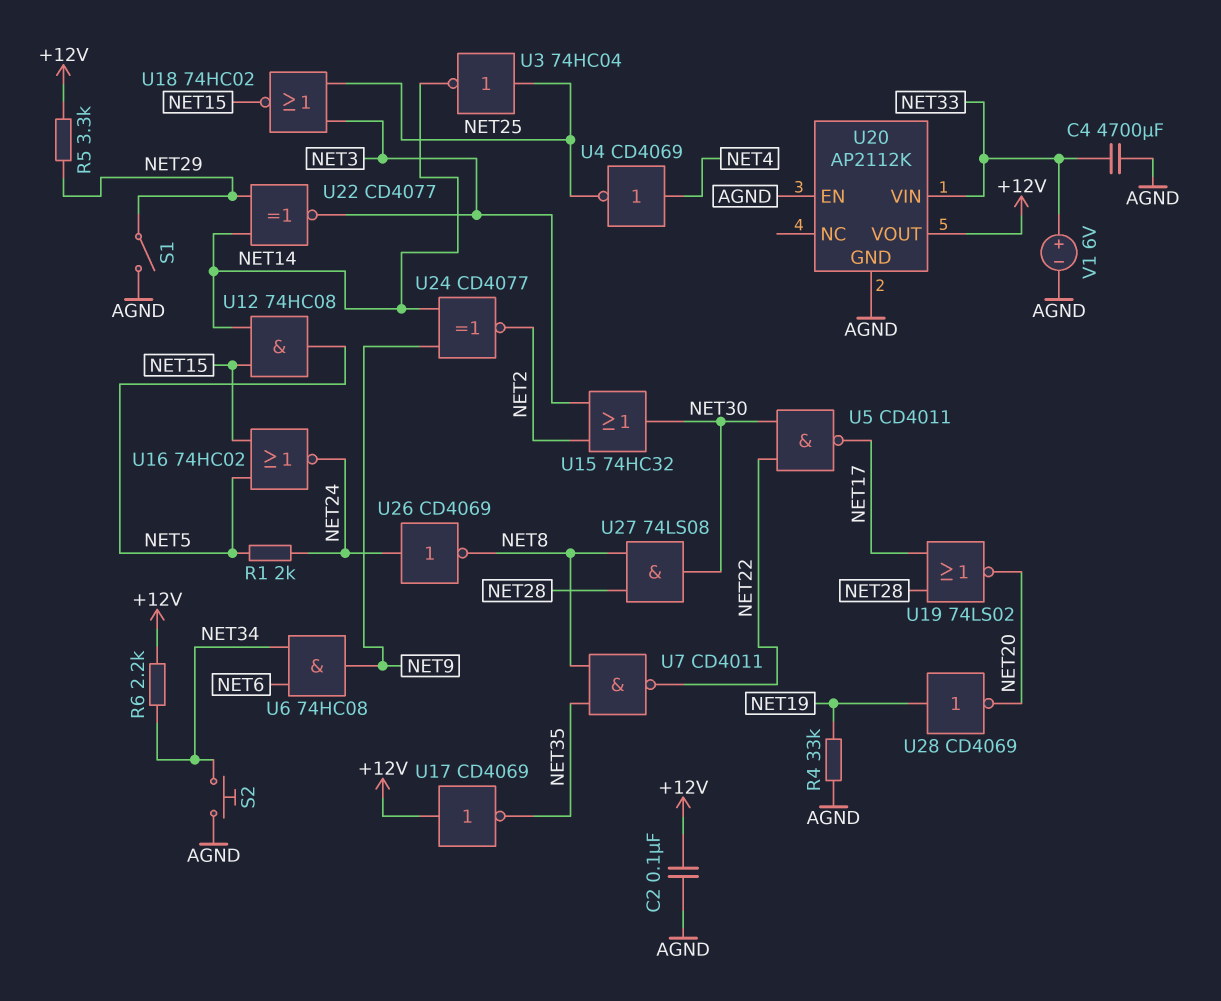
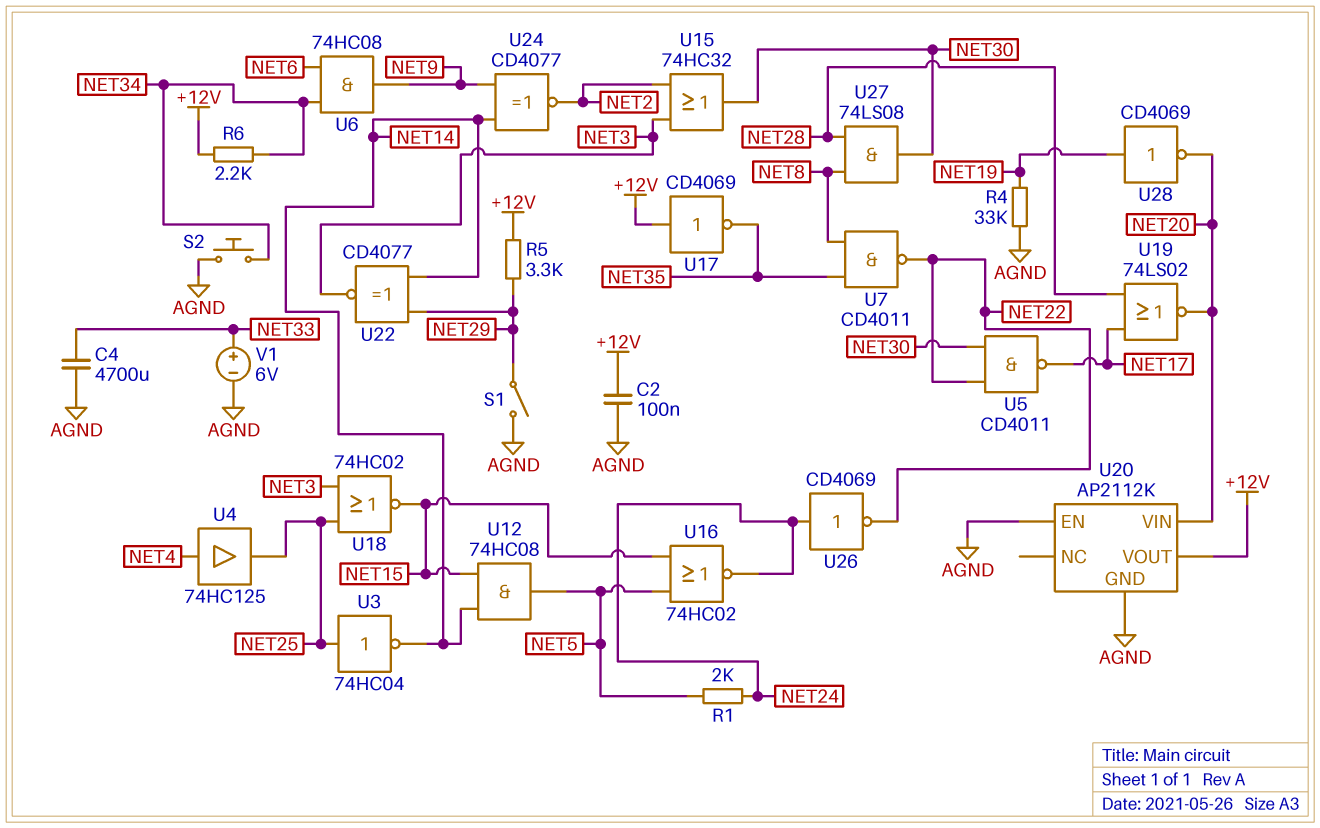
U4: NOT CD4069 (in NET4, out NET25) -> buffer 74HC125 (in NET4, out NET25)
U20 pin VIN: NET33 -> NET20
U26: NOT CD4069 (in NET24, out NET8) -> NOT CD4069 (in NET24, out NET22)

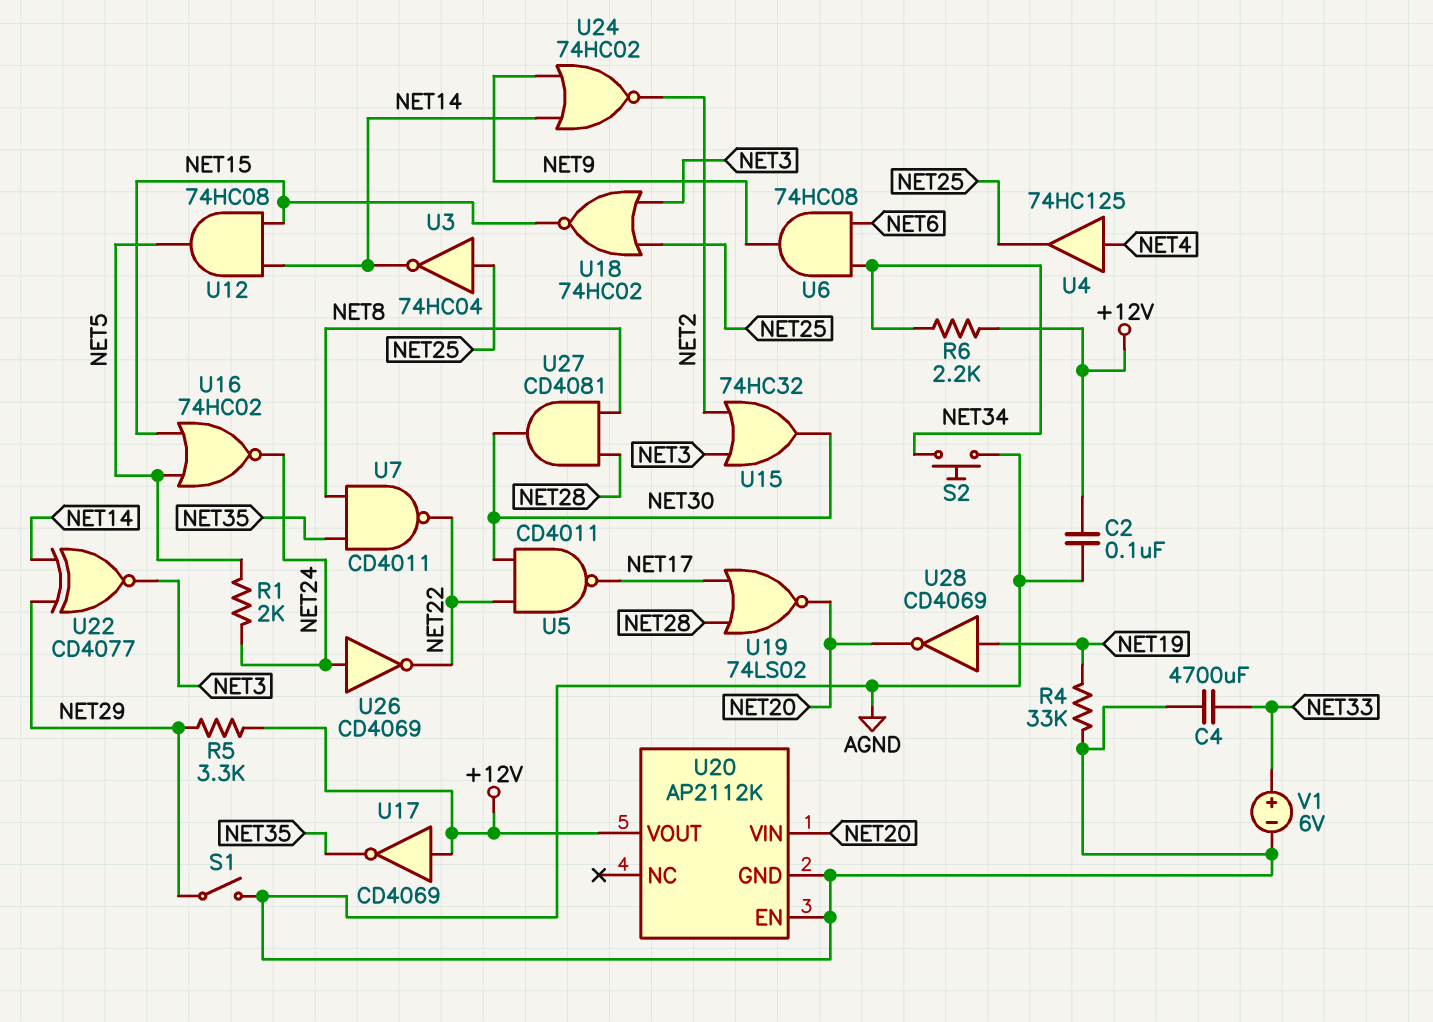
U24: XNOR CD4077 (in NET9, in NET14, out NET2) -> NOR 74HC02 (in NET9, in NET14, out NET2)
U27: AND 74LS08 (in NET8, in NET28, out NET30) -> AND CD4081 (in NET8, in NET28, out NET30)

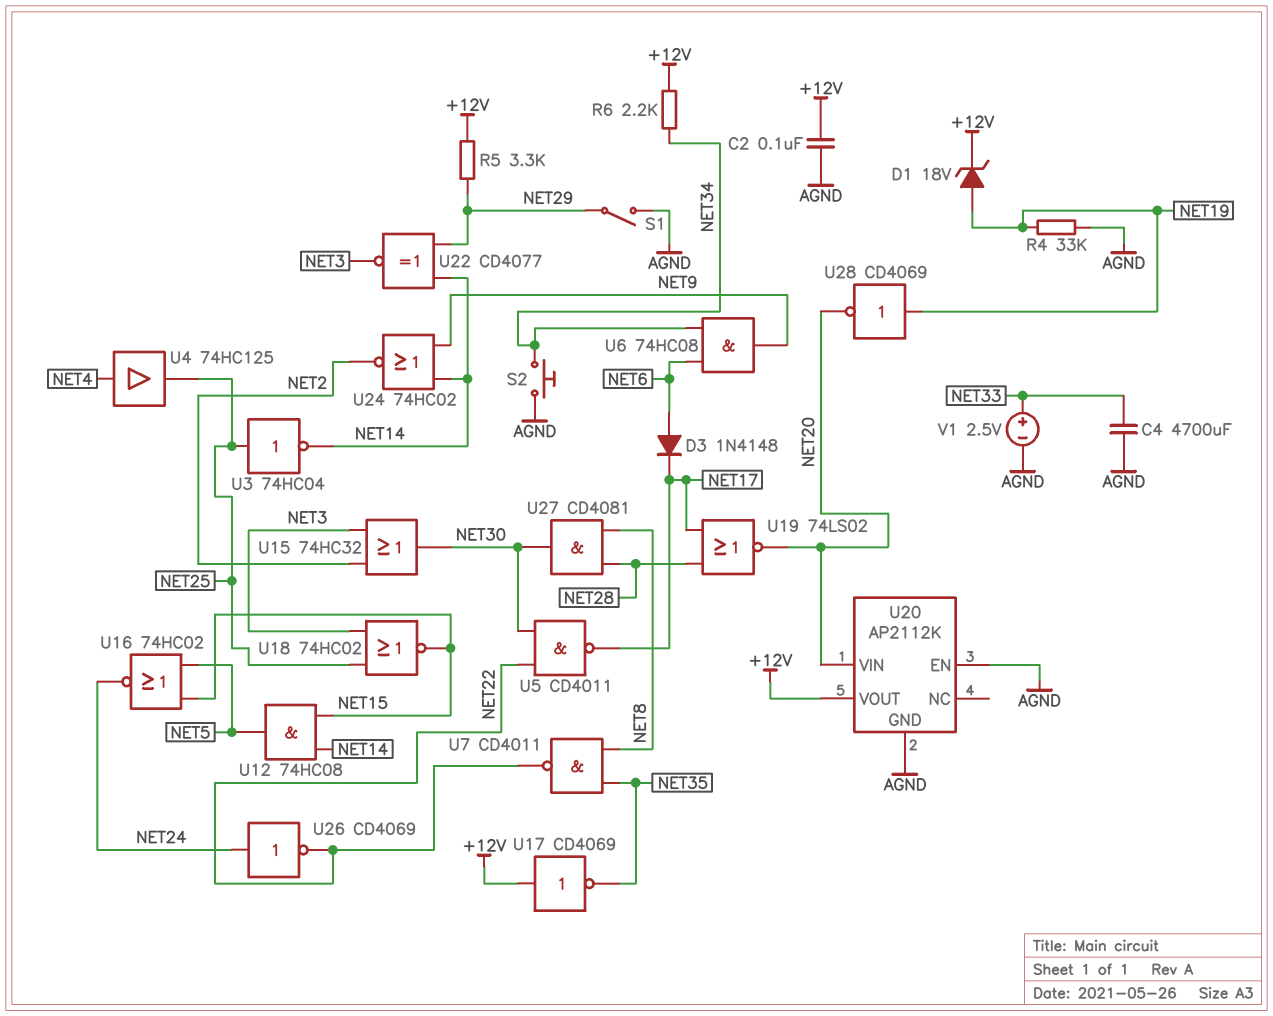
D1: none -> zener 18V (A NET19, K +12V)
D3: none -> diode 1N4148 (A NET6, K NET17)
R1: 2k (NET5, NET24) -> none
V1: 6V (plus NET33, minus AGND) -> 2.5V (plus NET33, minus AGND)

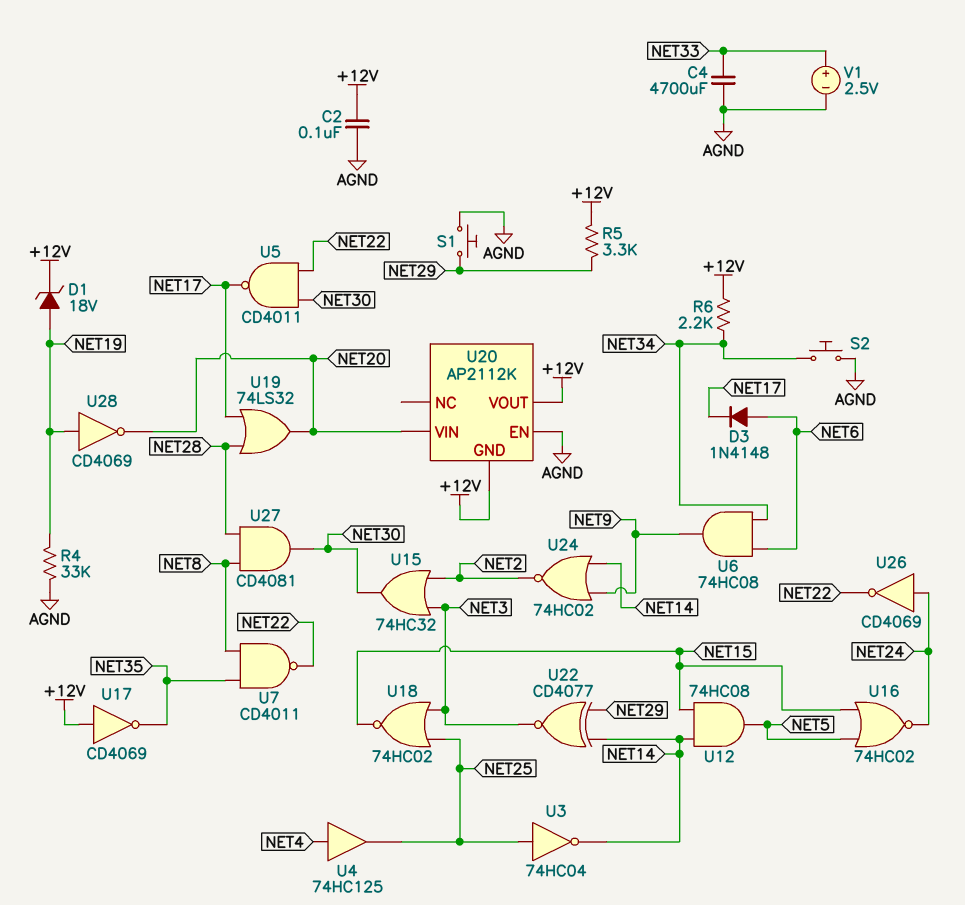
S1: switch (AGND, NET29) -> button (AGND, NET29)
U19: NOR 74LS02 (in NET17, in NET28, out NET20) -> OR 74LS32 (in NET17, in NET28, out NET20)
U20 pin GND: AGND -> +12V

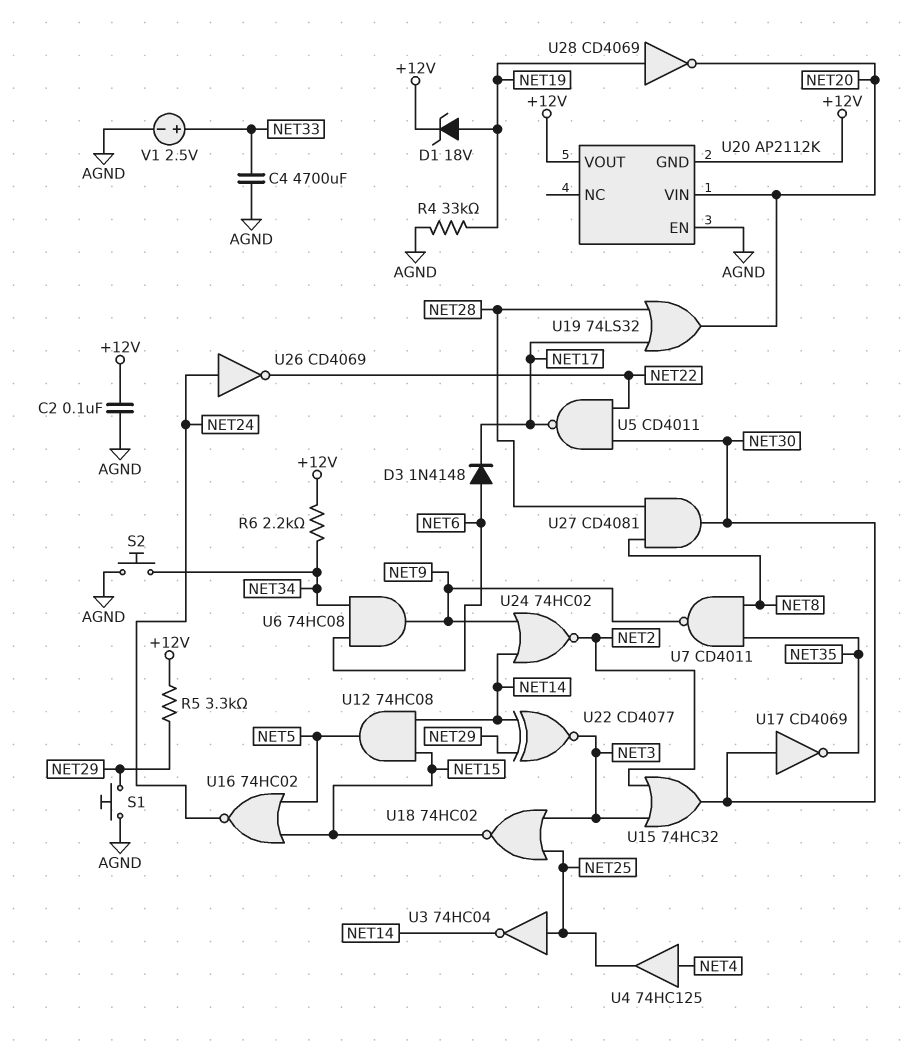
U7: NAND CD4011 (in NET8, in NET35, out NET22) -> NAND CD4011 (in NET8, in NET35, out NET9)
U17: NOT CD4069 (in +12V, out NET35) -> NOT CD4069 (in NET30, out NET35)

